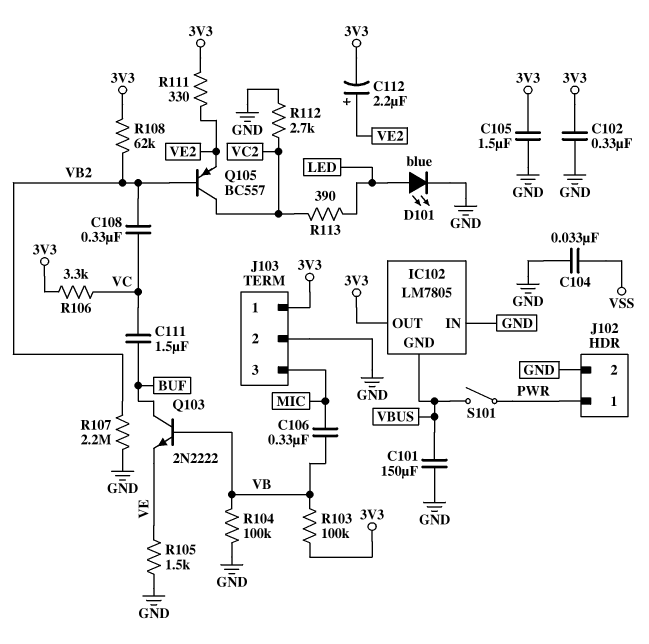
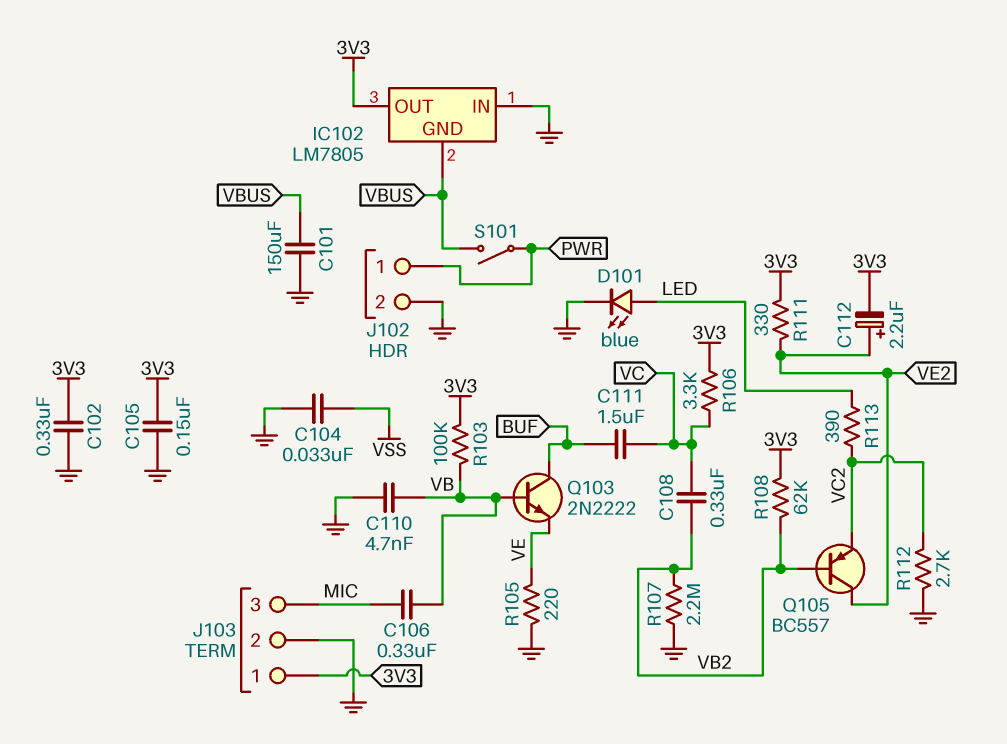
C105: 1.5uF (3V3, GND) -> 150nF (3V3, GND)
C110: none -> 4.7nF (GND, VB)
Q105: PNP BC557 (B VB2, C VC2, E VE2) -> PNP BC557 (B VB2, C VE2, E VC2)
R104: 100k (GND, VB) -> none
R105: 1.5k (GND, VE) -> 220 (GND, VE)

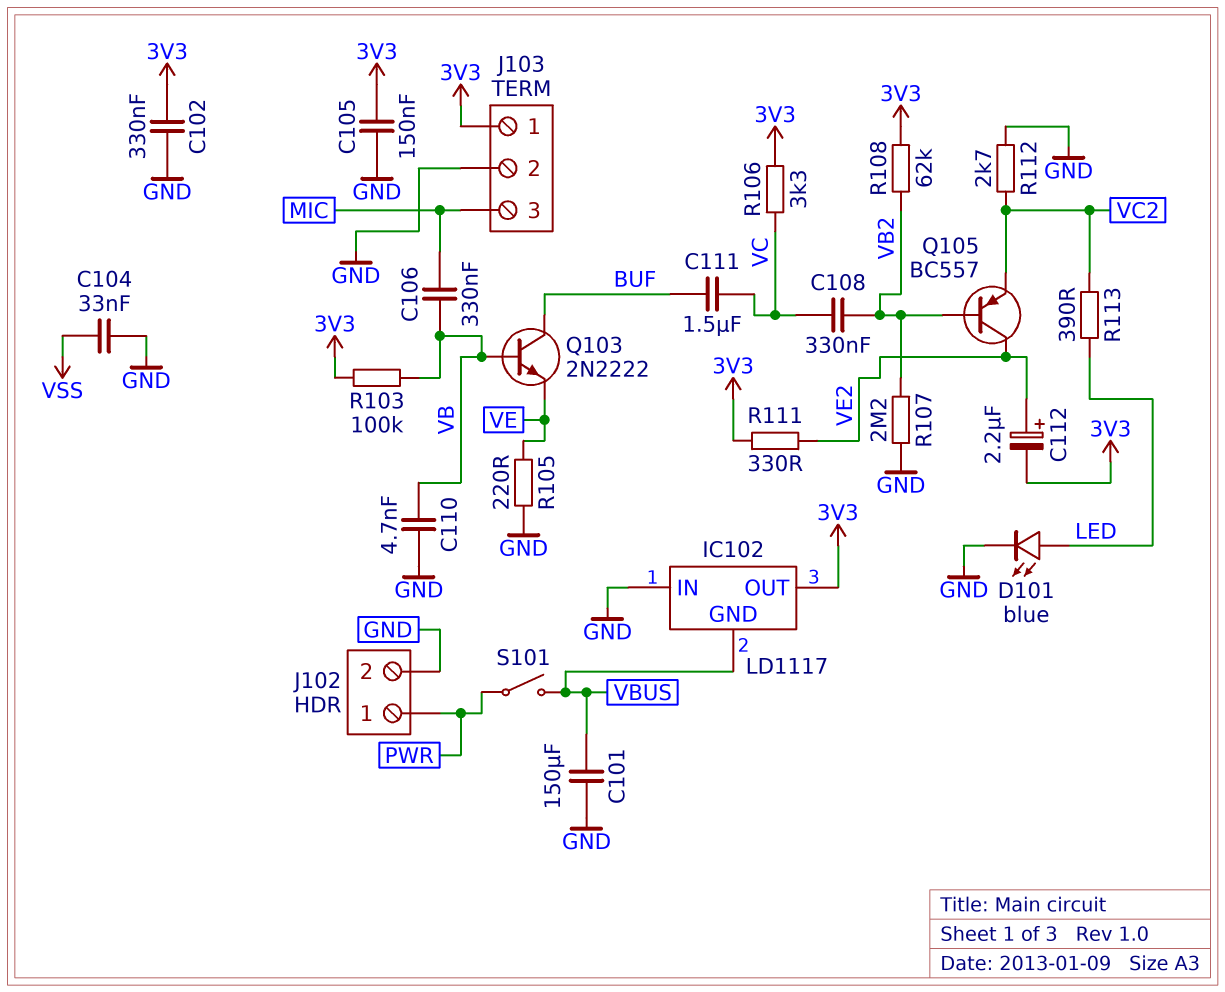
IC102: LM7805 -> LD1117

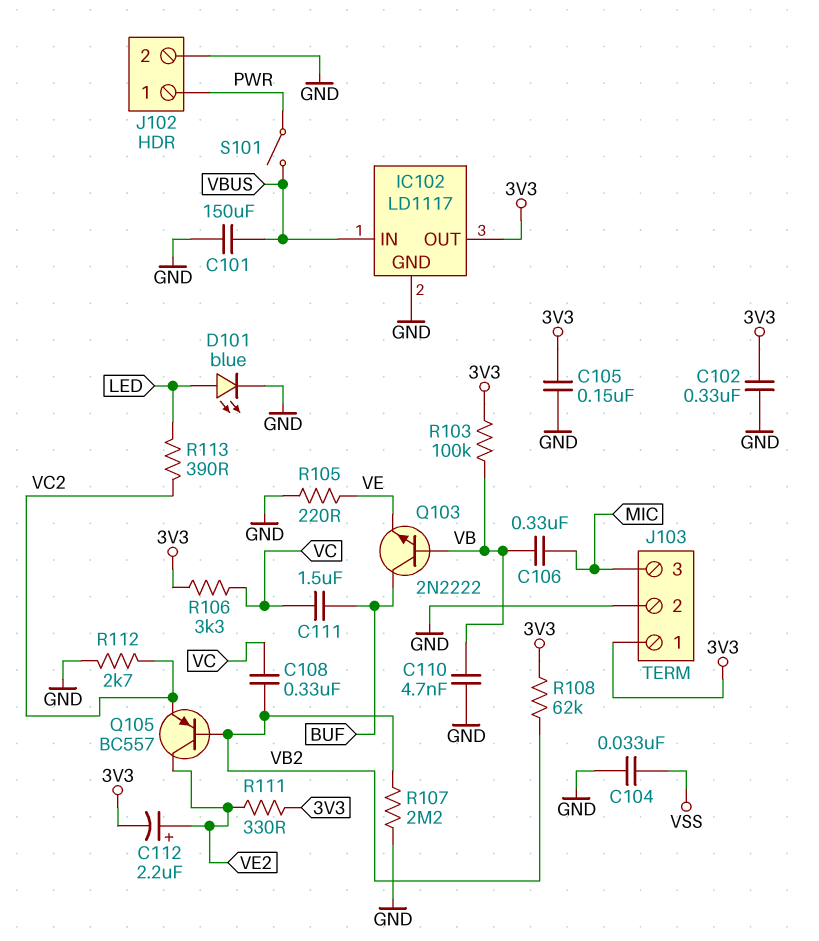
IC102 pin GND: VBUS -> GND
IC102 pin IN: GND -> VBUS

